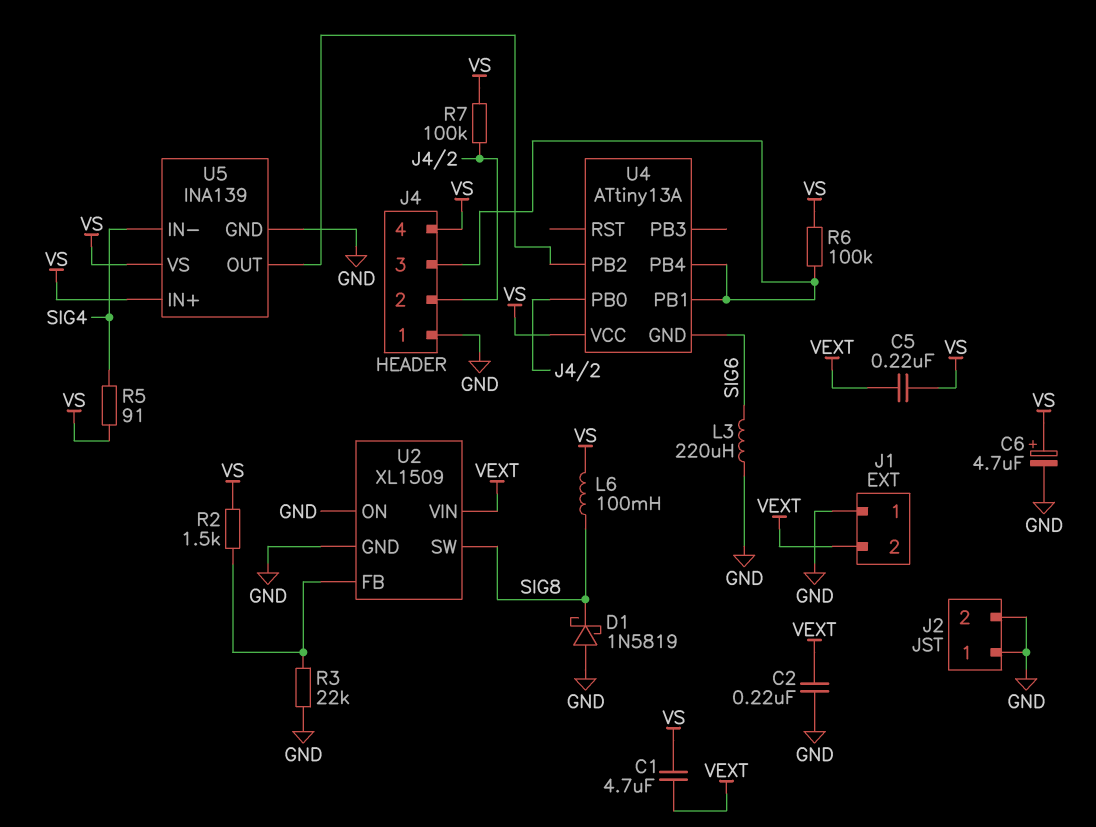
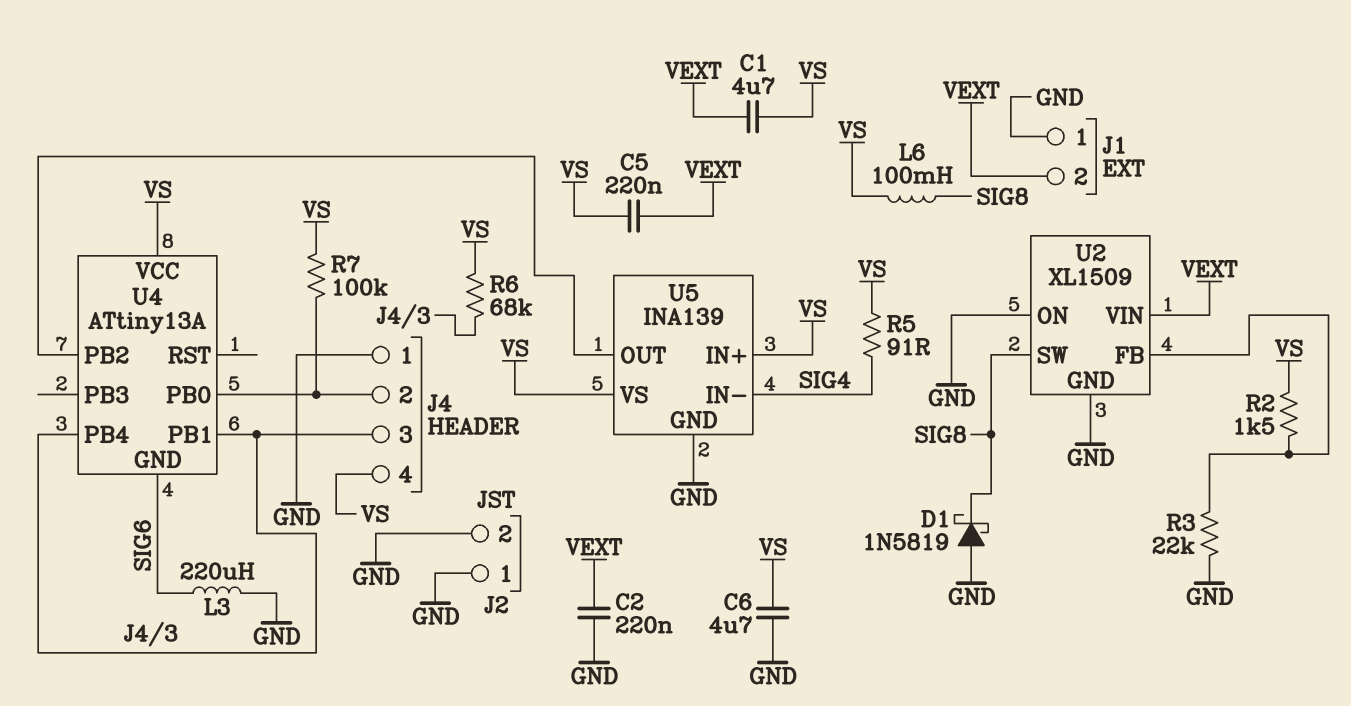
C6: 4.7uF (plus VS, minus GND) -> 4.7uF (GND, VS)
R6: 100k (J4/3, VS) -> 68k (J4/3, VS)

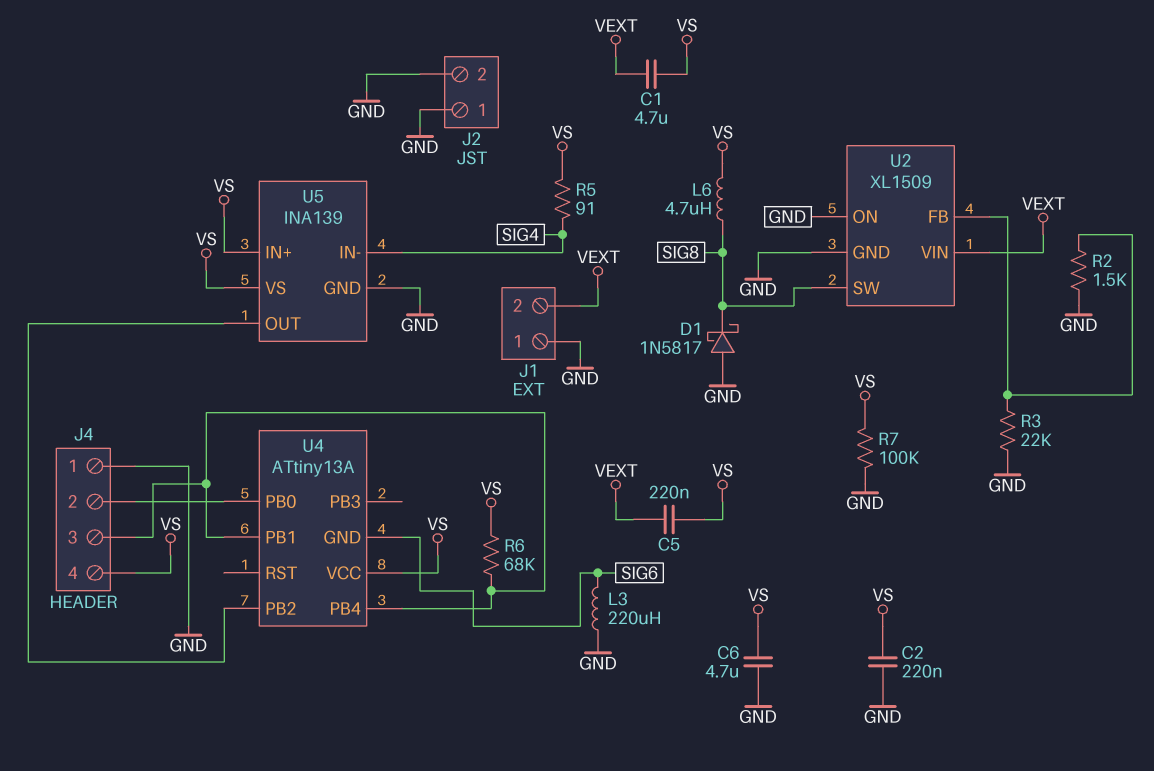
C2: 220nF (GND, VEXT) -> 220nF (GND, VS)
D1: schottky 1N5819 (A GND, K SIG8) -> schottky 1N5817 (A GND, K SIG8)
L6: 100mH (SIG8, VS) -> 4.7uH (SIG8, VS)
R2: 1.5k (U2/FB, VS) -> 1.5k (GND, U2/FB)
R7: 100k (J4/2, VS) -> 100k (GND, VS)

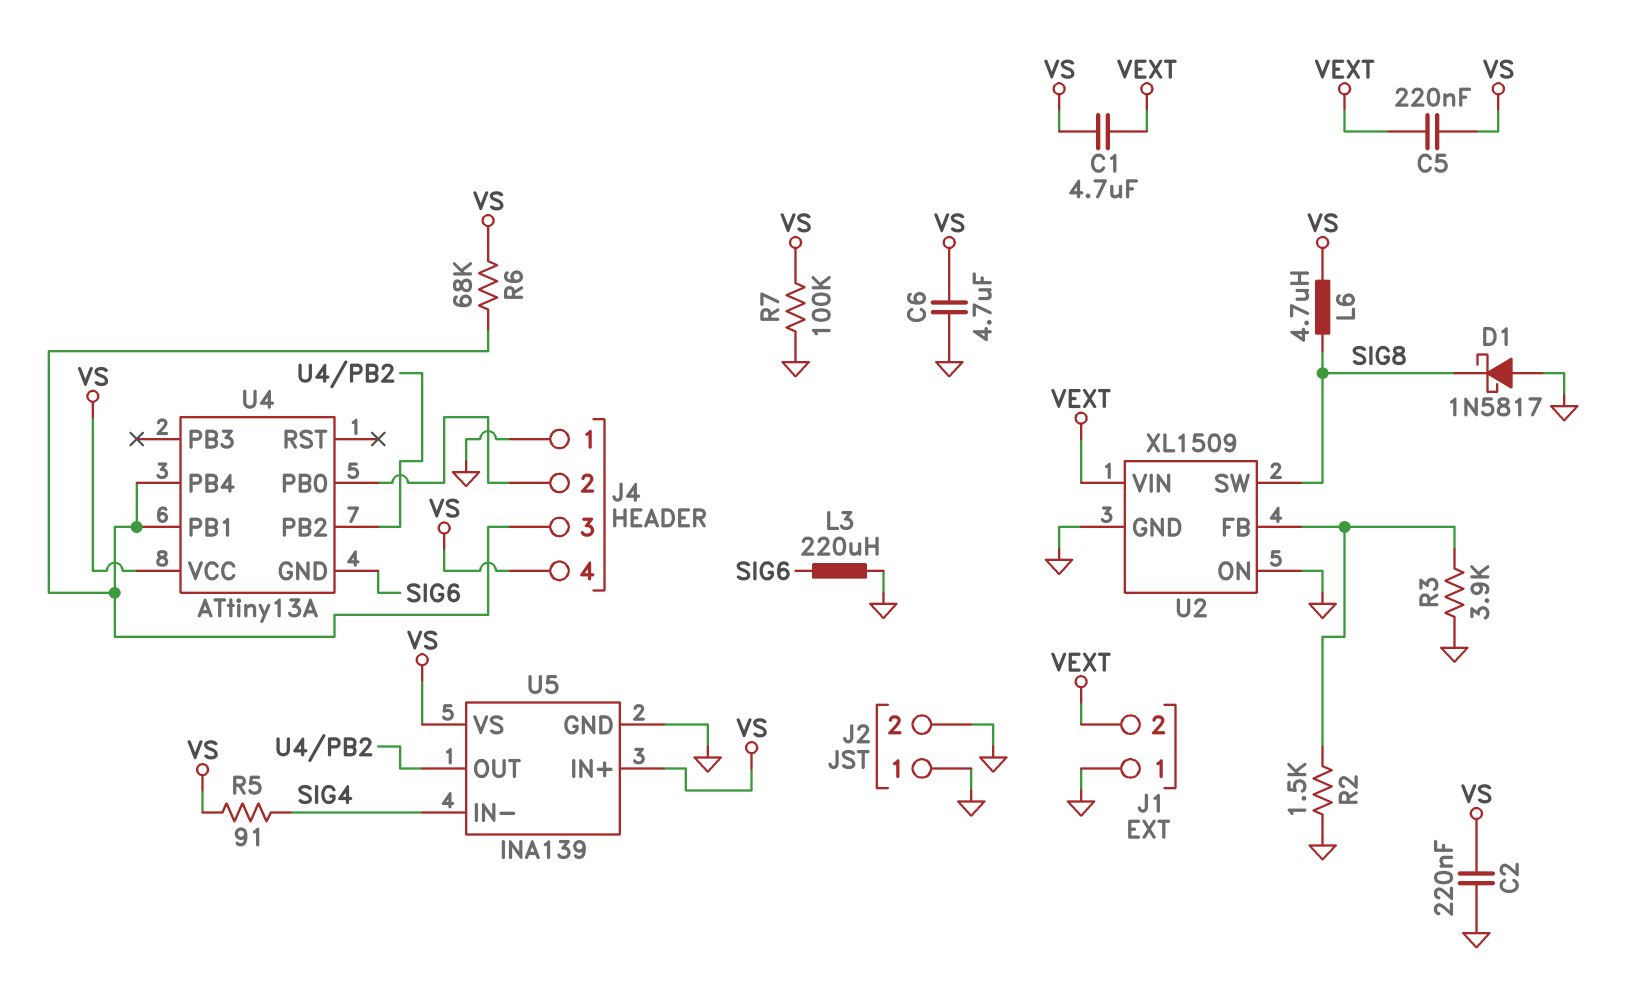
R3: 22k (GND, U2/FB) -> 3.9k (GND, U2/FB)

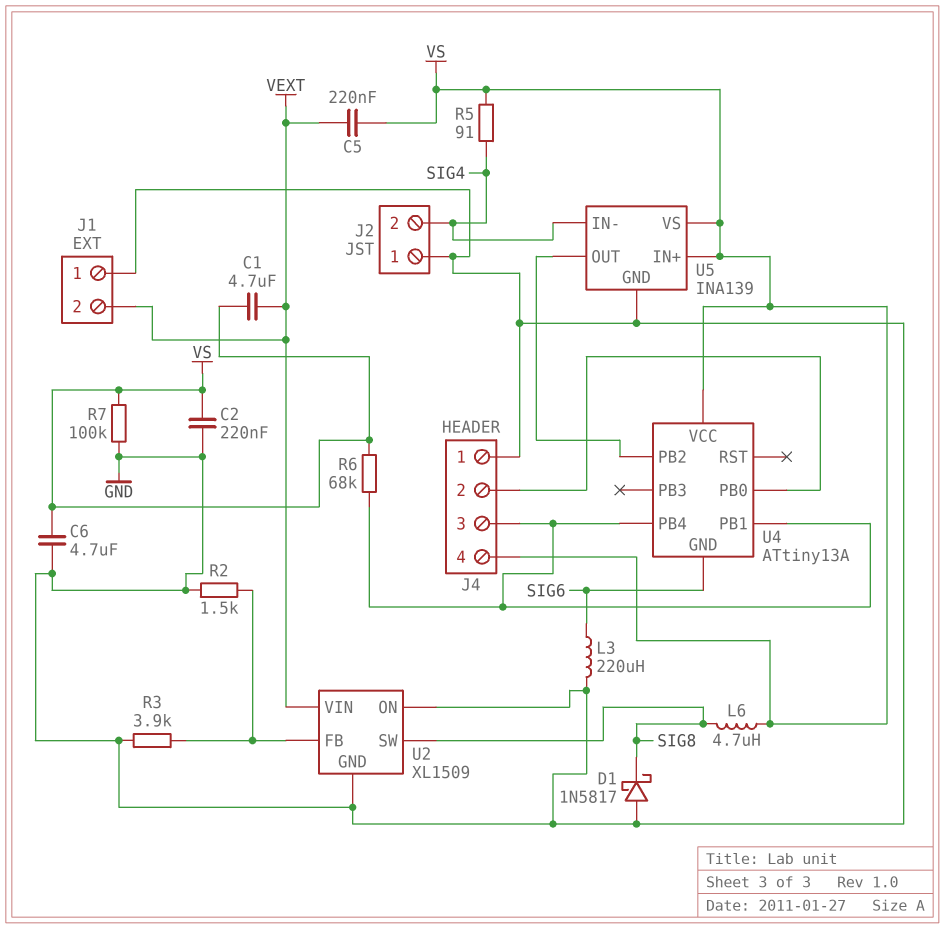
J2 pin 2: GND -> SIG4

